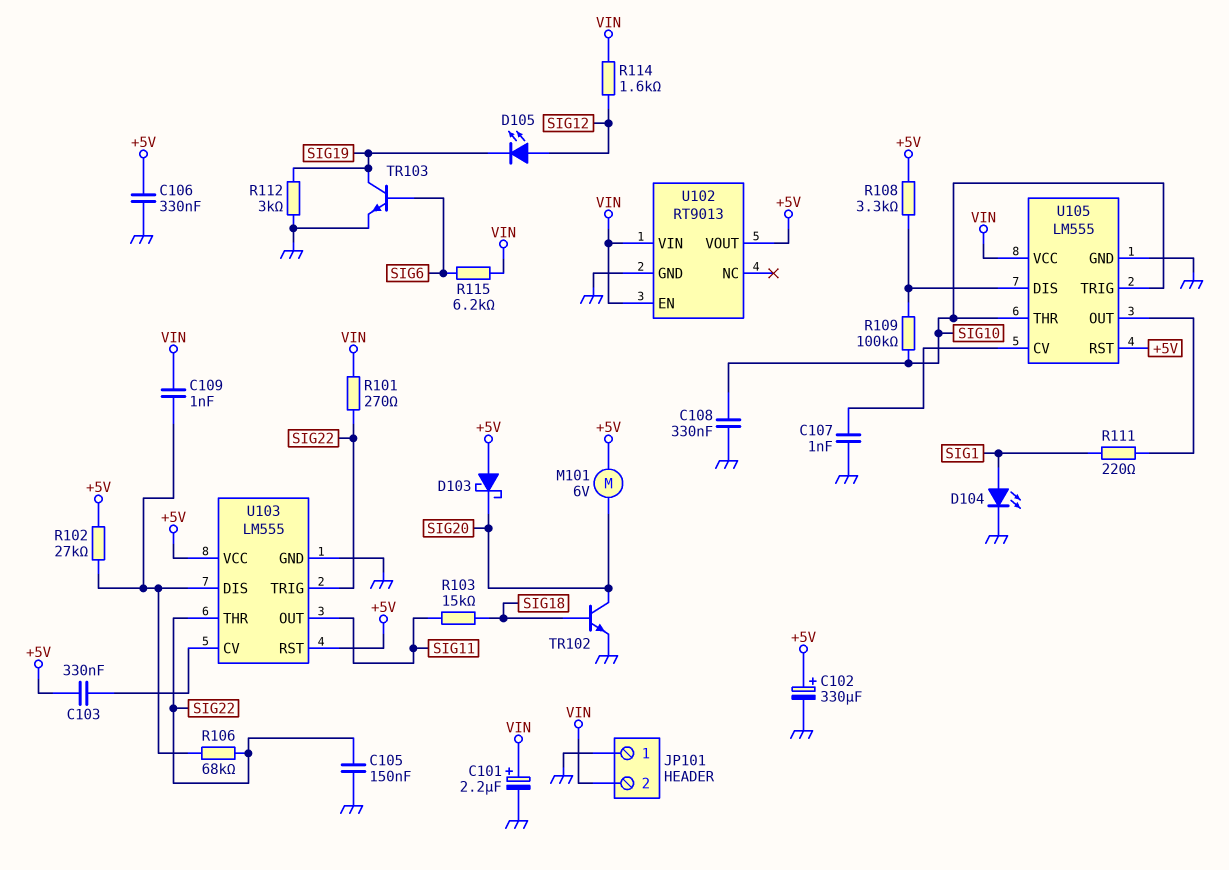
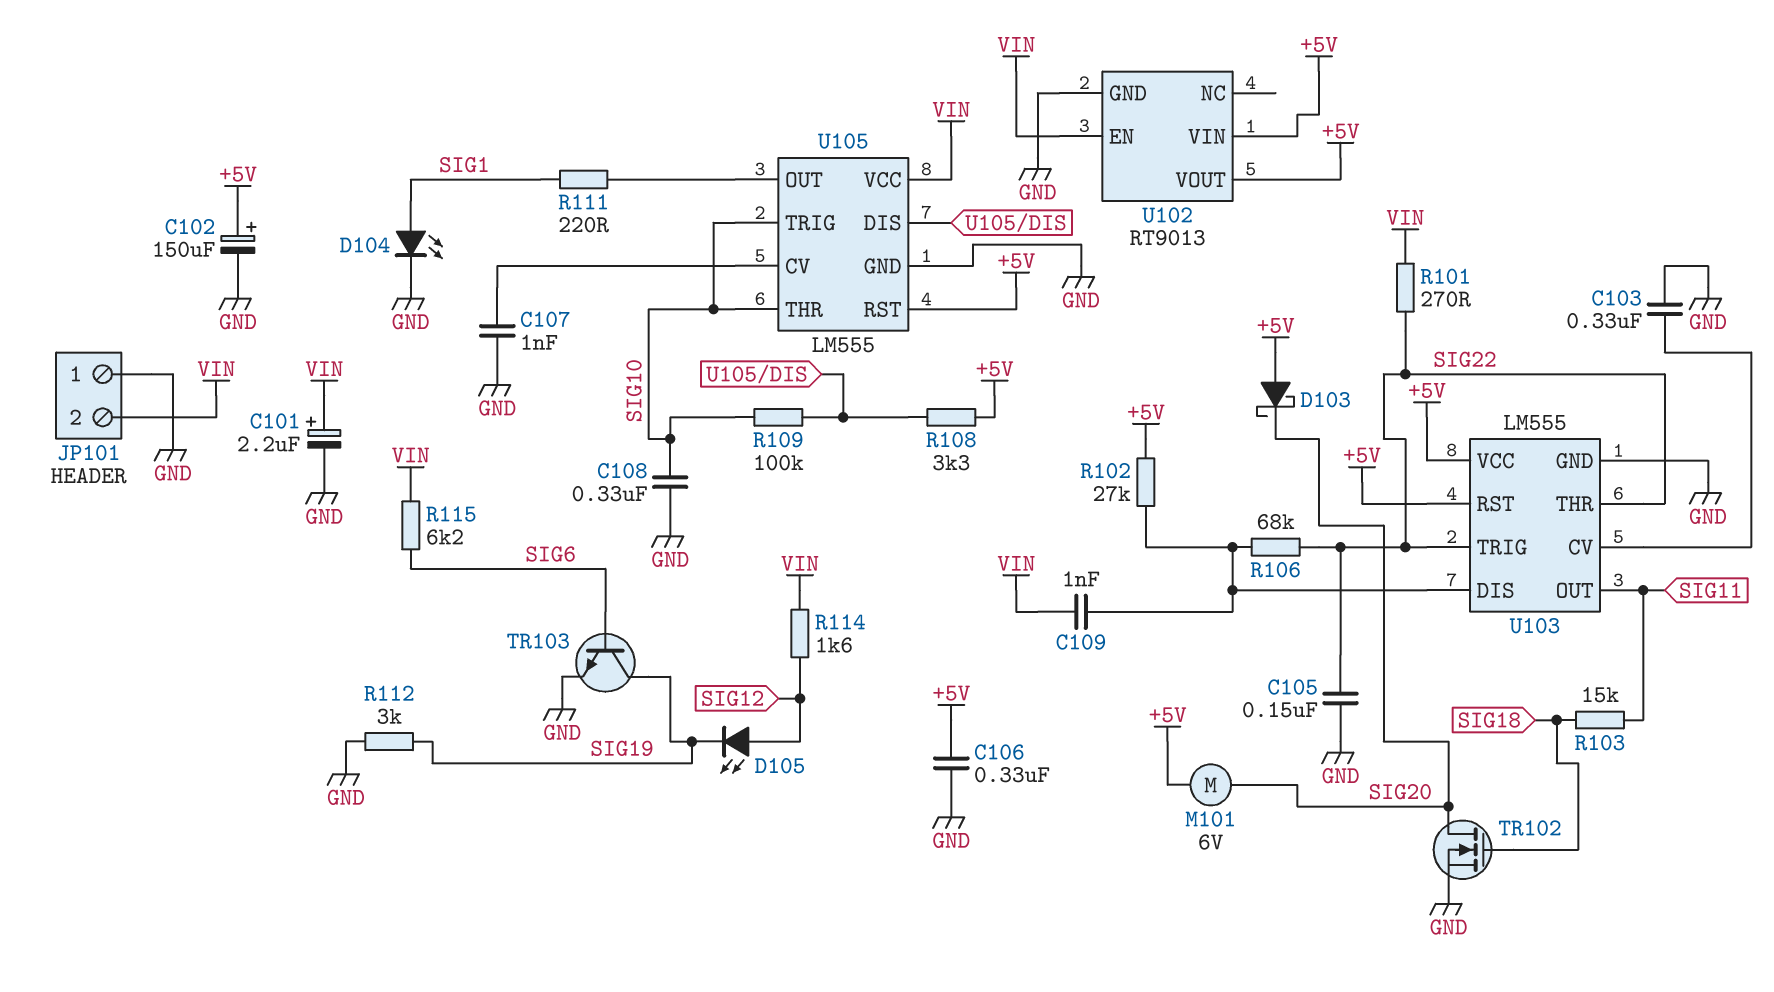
C102: 330uF (plus +5V, minus GND) -> 150uF (plus +5V, minus GND)
C103: 330nF (+5V, U103/CV) -> 330nF (GND, U103/CV)
TR102: NPN (B SIG18, C SIG20, E GND) -> NMOS (G SIG18, D SIG20, S GND)
U102 pin VIN: VIN -> +5V

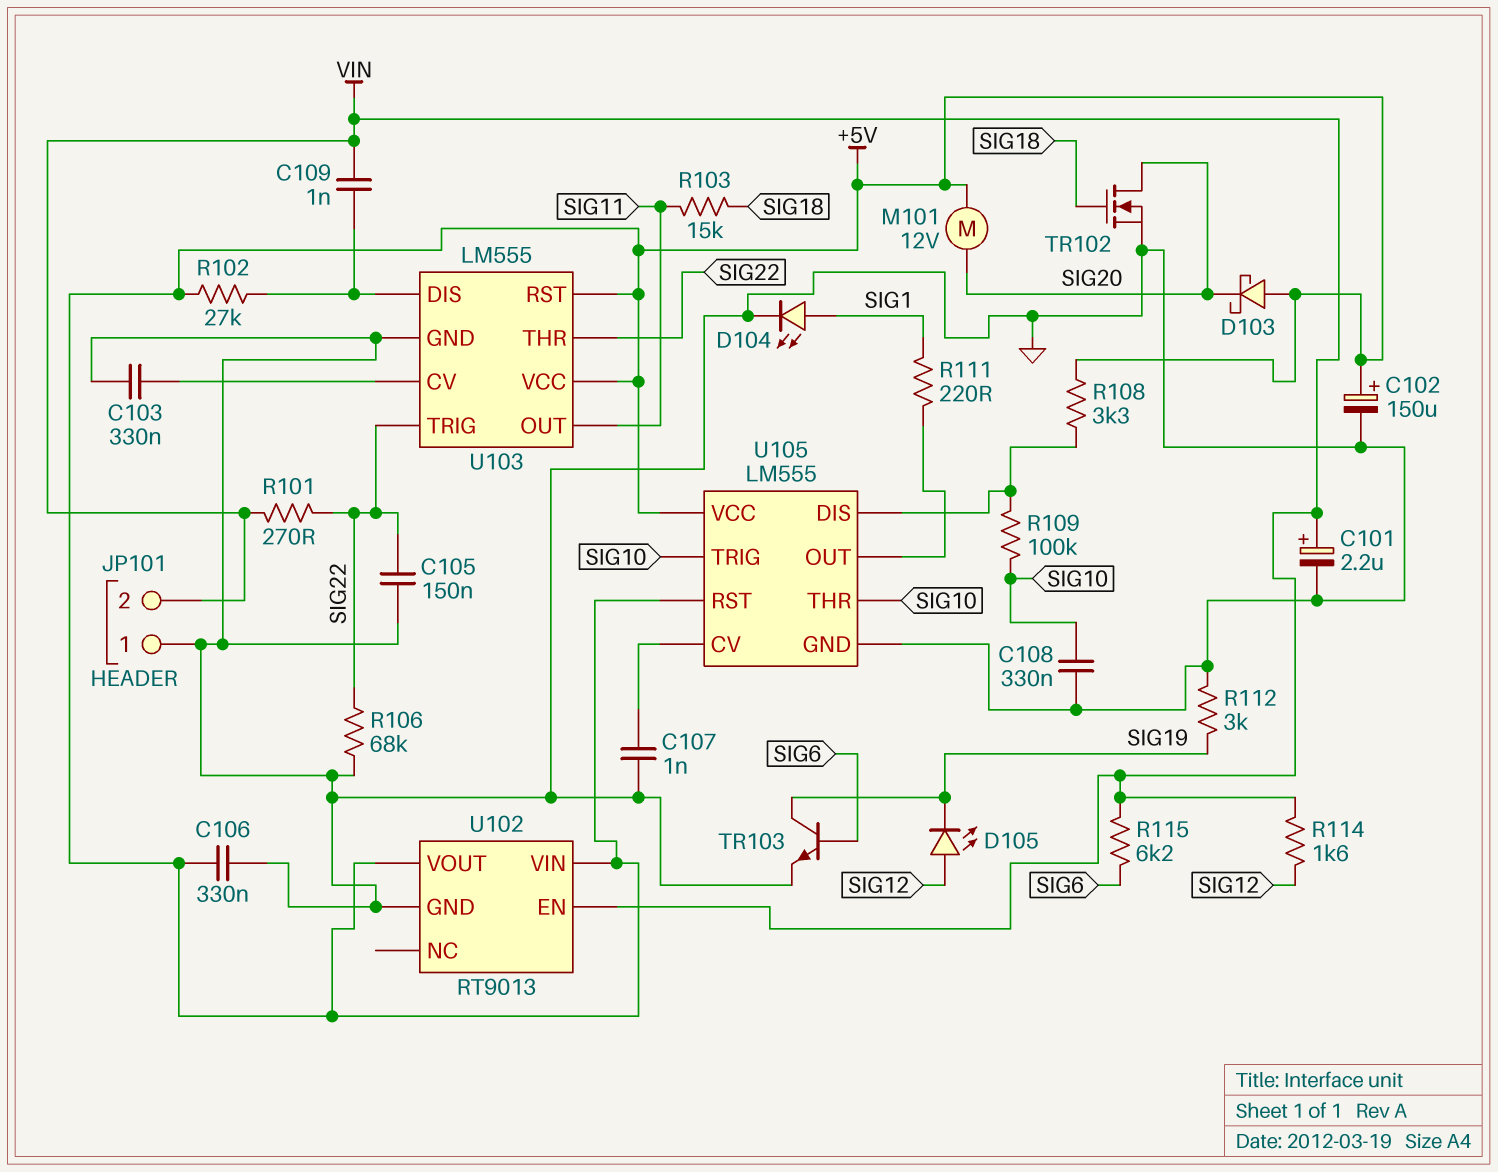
M101: motor 6V (+5V, SIG20) -> motor 12V (+5V, SIG20)
R106: 68k (SIG22, U103/DIS) -> 68k (GND, SIG22)
U105 pin VCC: VIN -> +5V

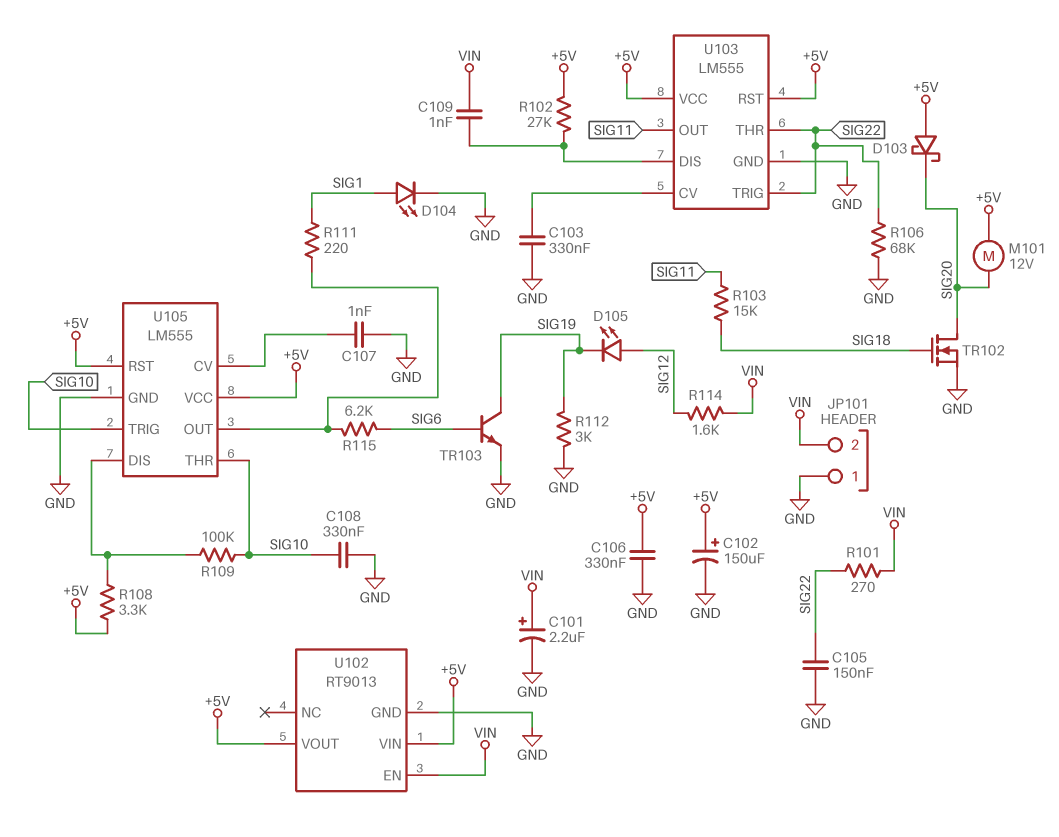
R115: 6.2k (SIG6, VIN) -> 6.2k (SIG6, U105/OUT)

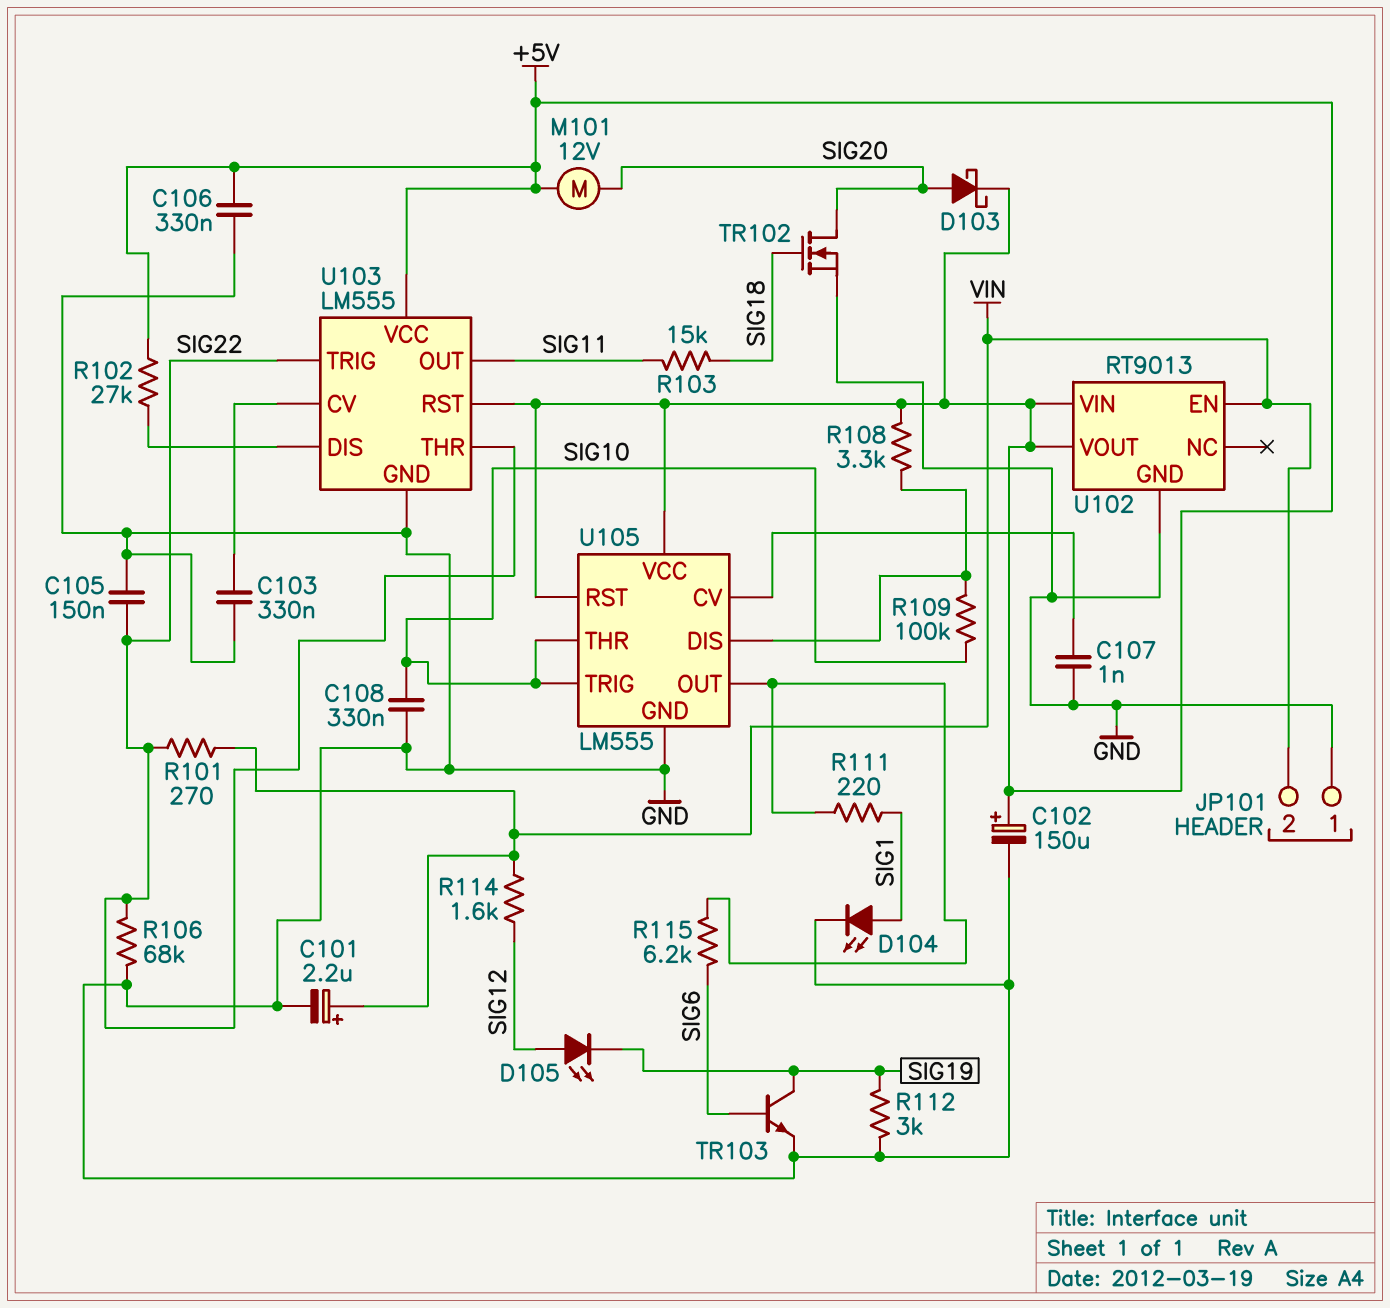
C109: 1nF (U103/DIS, VIN) -> none
D103: schottky (A +5V, K SIG20) -> schottky (A SIG20, K +5V)

